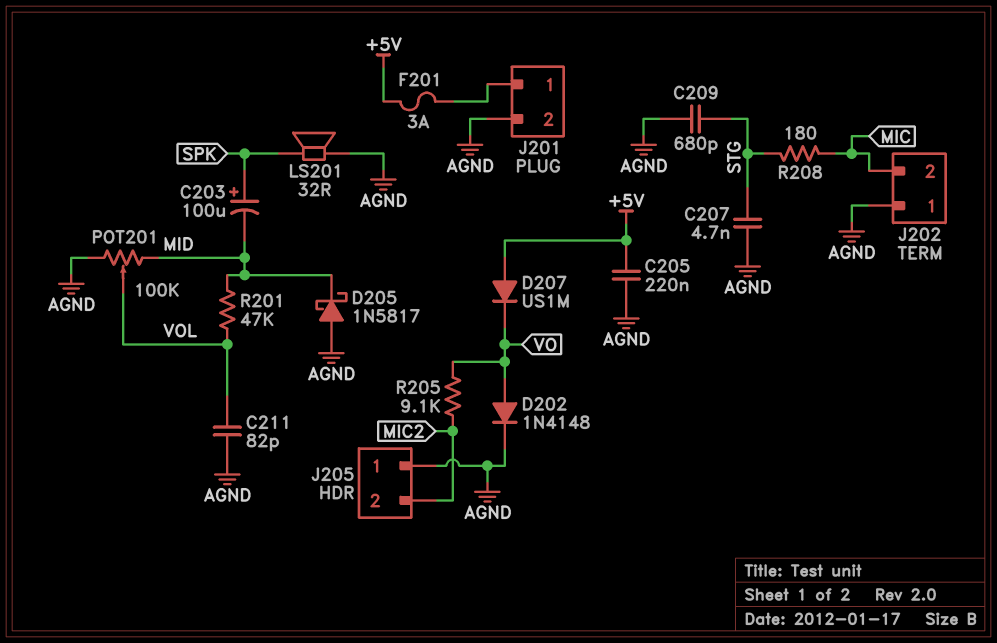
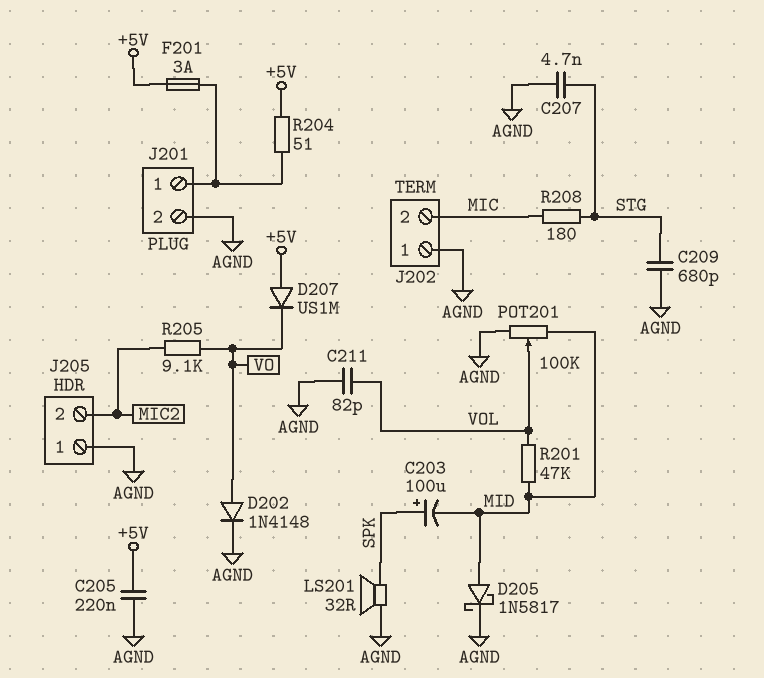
D205: schottky 1N5817 (A AGND, K MID) -> schottky 1N5817 (A MID, K AGND)
R204: none -> 51 (+5V, J201/1)

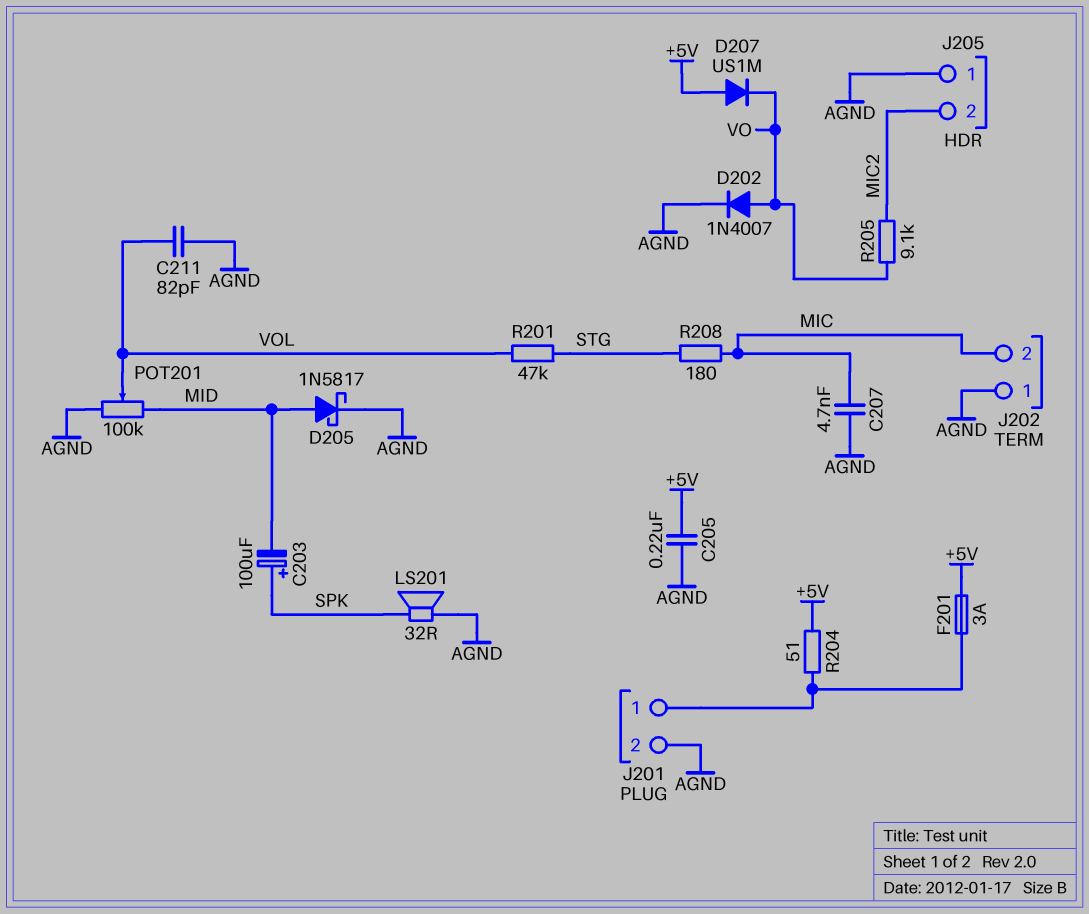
C207: 4.7nF (AGND, STG) -> 4.7nF (AGND, MIC)
C209: 680pF (AGND, STG) -> none
D202: diode 1N4148 (A VO, K AGND) -> diode 1N4007 (A VO, K AGND)
R201: 47k (MID, VOL) -> 47k (STG, VOL)

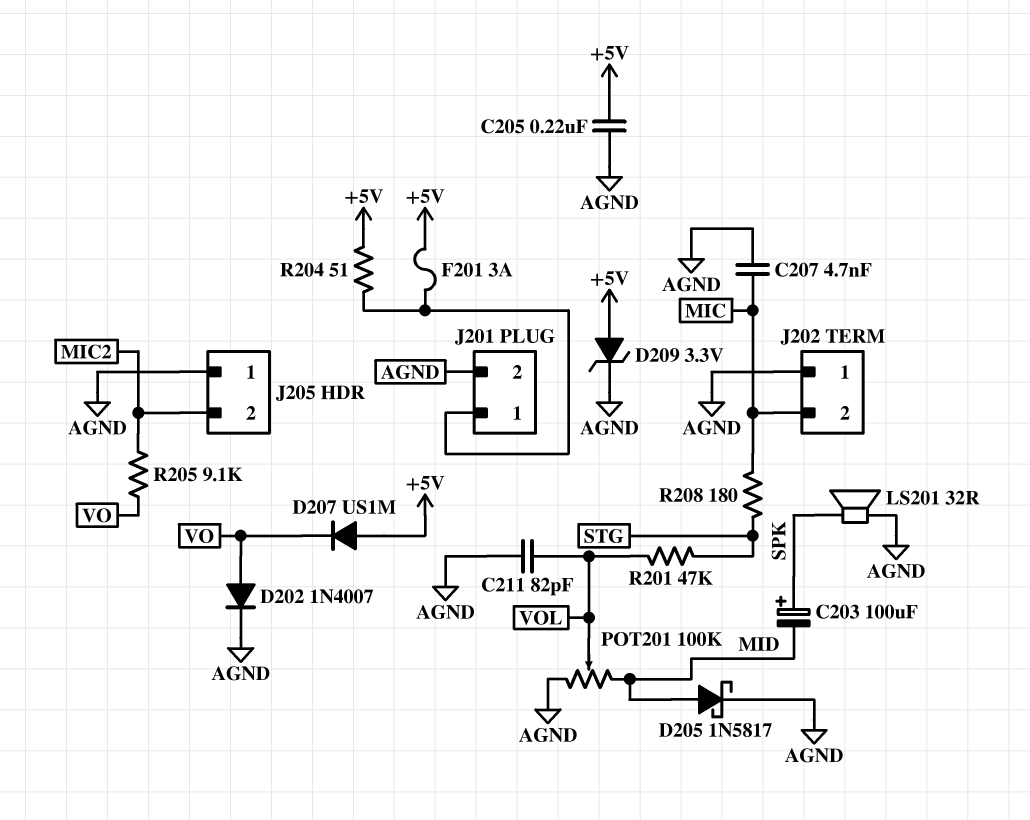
D209: none -> zener 3.3V (A +5V, K AGND)

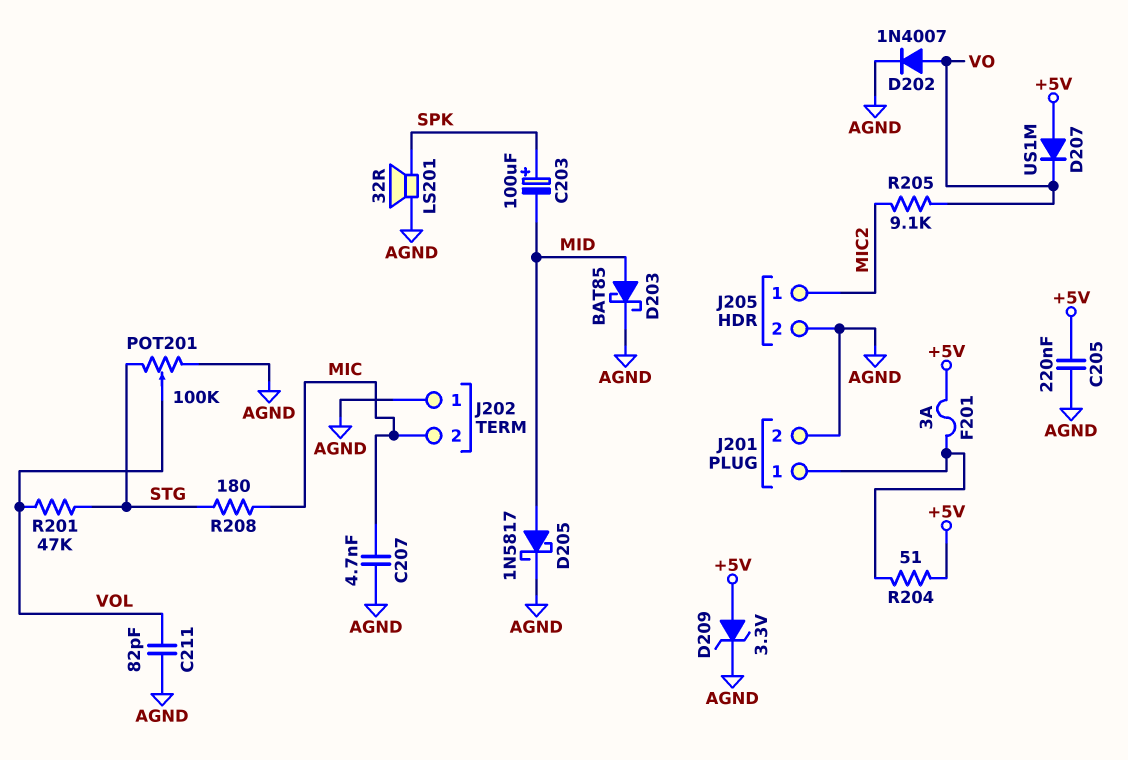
D203: none -> schottky BAT85 (A MID, K AGND)
J205 pin 1: AGND -> MIC2
J205 pin 2: MIC2 -> AGND
POT201: 100k (AGND, MID, wiper VOL) -> 100k (AGND, STG, wiper VOL)

